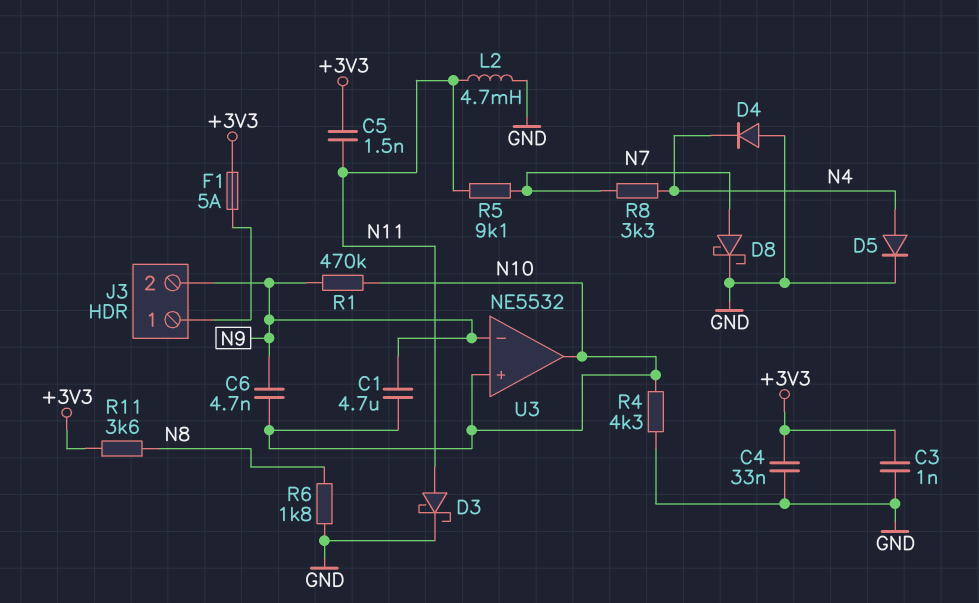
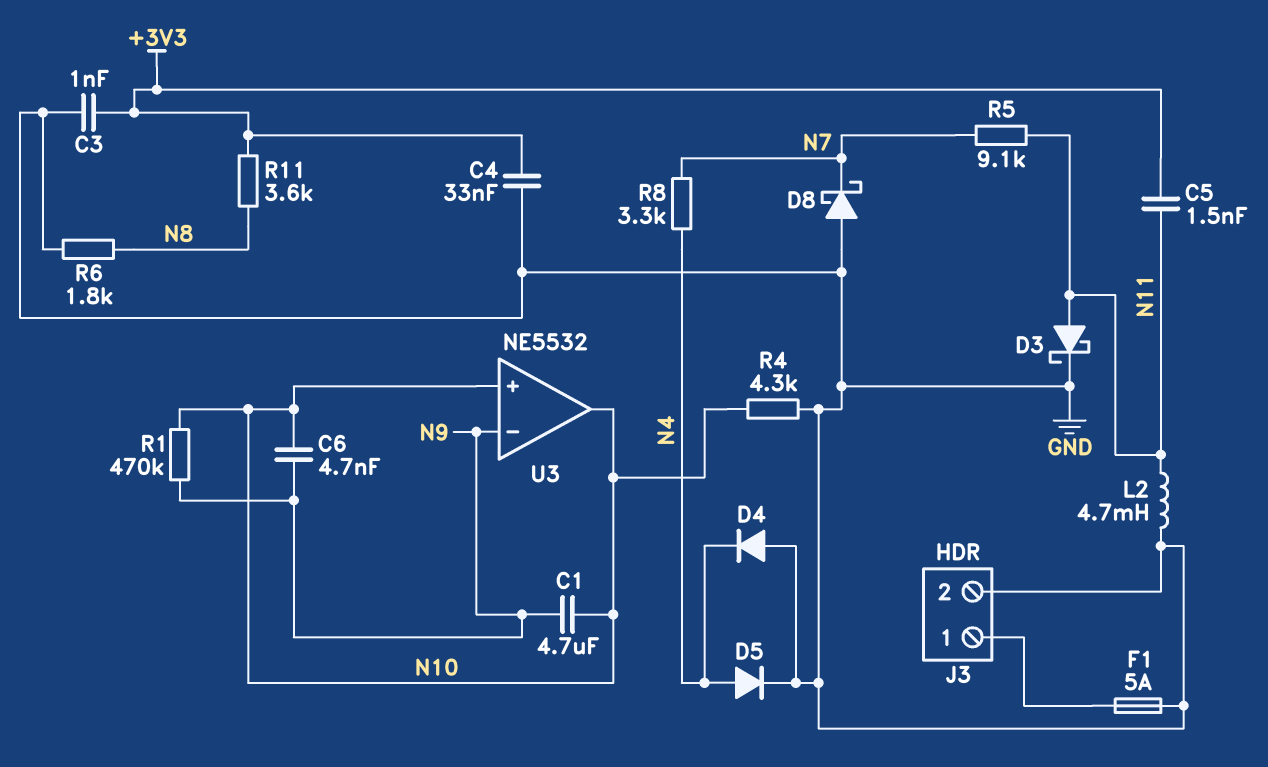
D8: schottky (A N7, K GND) -> schottky (A GND, K N7)
F1: 5A (+3V3, J3/1) -> 5A (GND, J3/1)
J3 pin 2: N9 -> GND

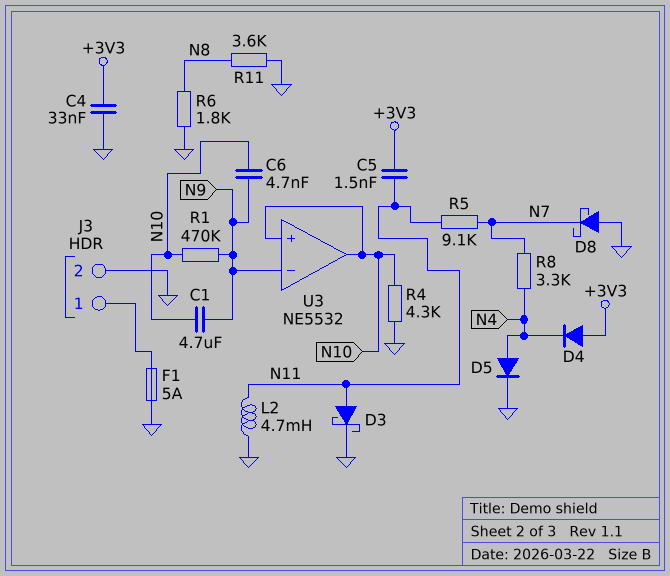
C3: 1nF (+3V3, GND) -> none
D4: diode (A GND, K N4) -> diode (A +3V3, K N4)
R11: 3.6k (+3V3, N8) -> 3.6k (GND, N8)

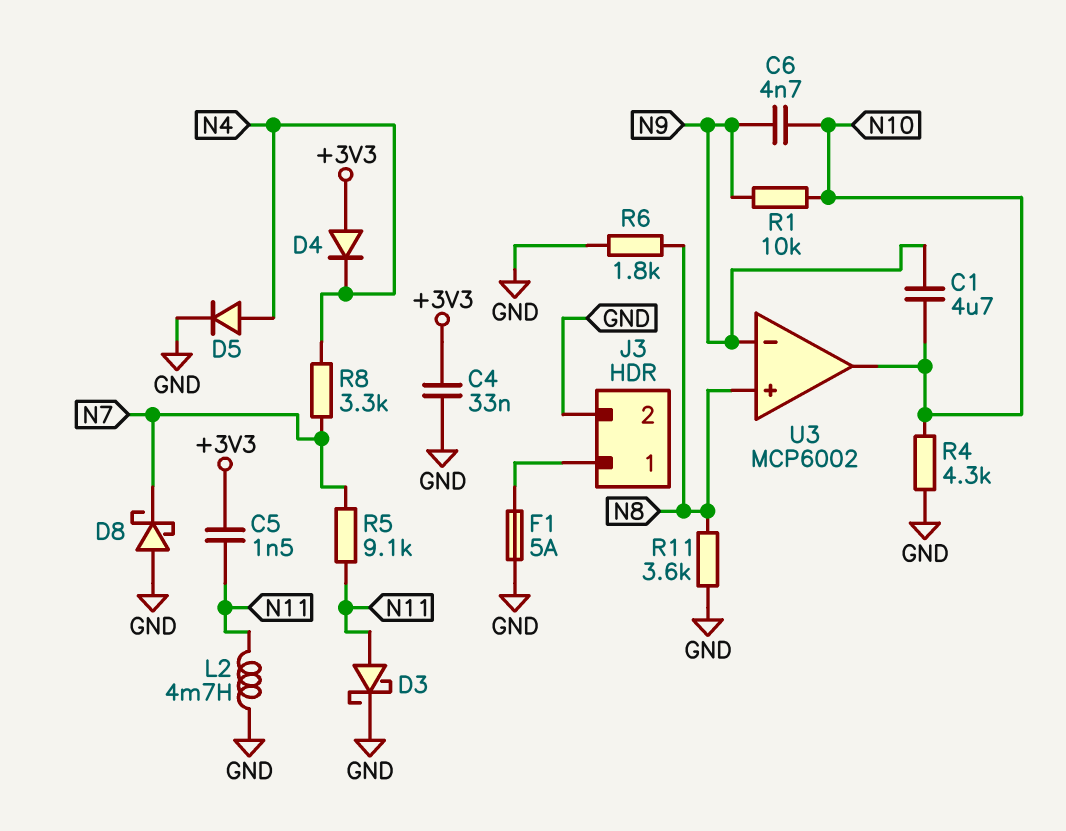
R1: 470k (N9, N10) -> 10k (N9, N10)
U3: NE5532 -> MCP6002
U3 pin in+: N10 -> N8

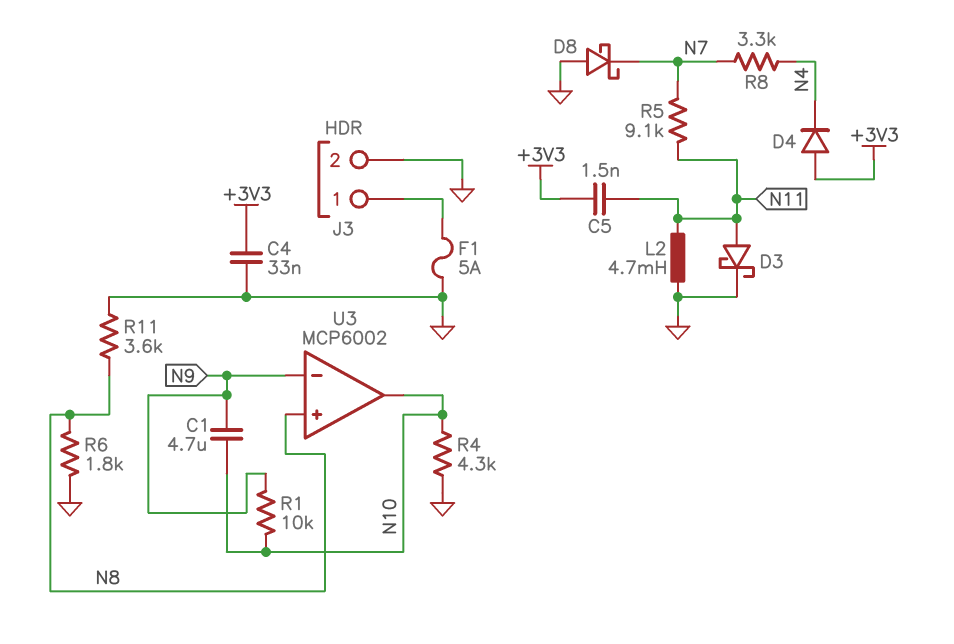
C6: 4.7nF (N9, N10) -> none
D5: diode (A N4, K GND) -> none

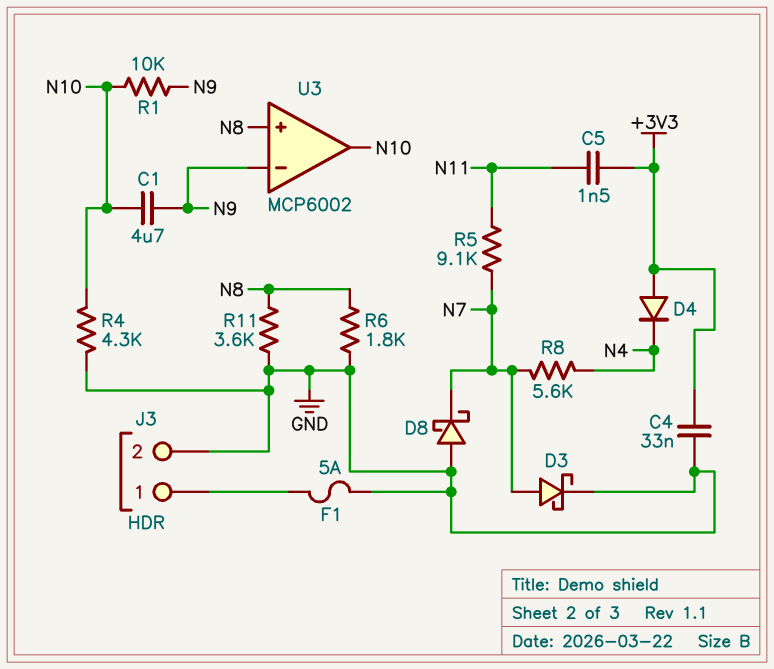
D3: schottky (A N11, K GND) -> schottky (A N7, K GND)
L2: 4.7mH (GND, N11) -> none
R8: 3.3k (N4, N7) -> 5.6k (N4, N7)

